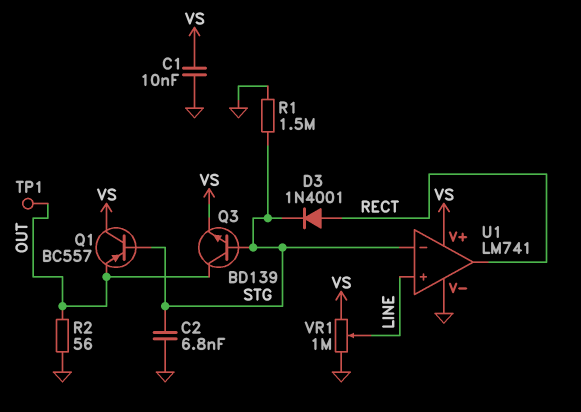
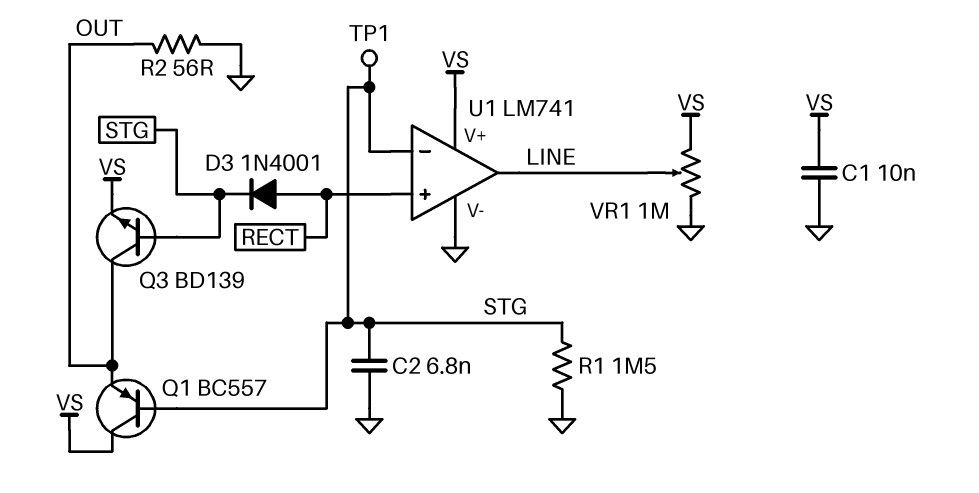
TP1: test point (OUT) -> test point (STG)
U1 pin in+: LINE -> RECT
U1 pin out: RECT -> LINE

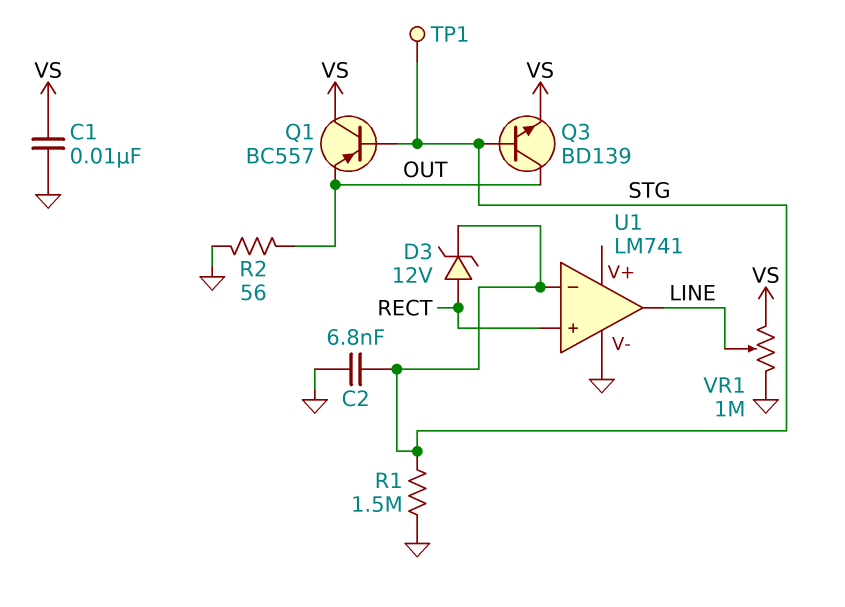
D3: diode 1N4001 (A RECT, K STG) -> zener 12V (A RECT, K STG)
U1 pin V+: VS -> none

